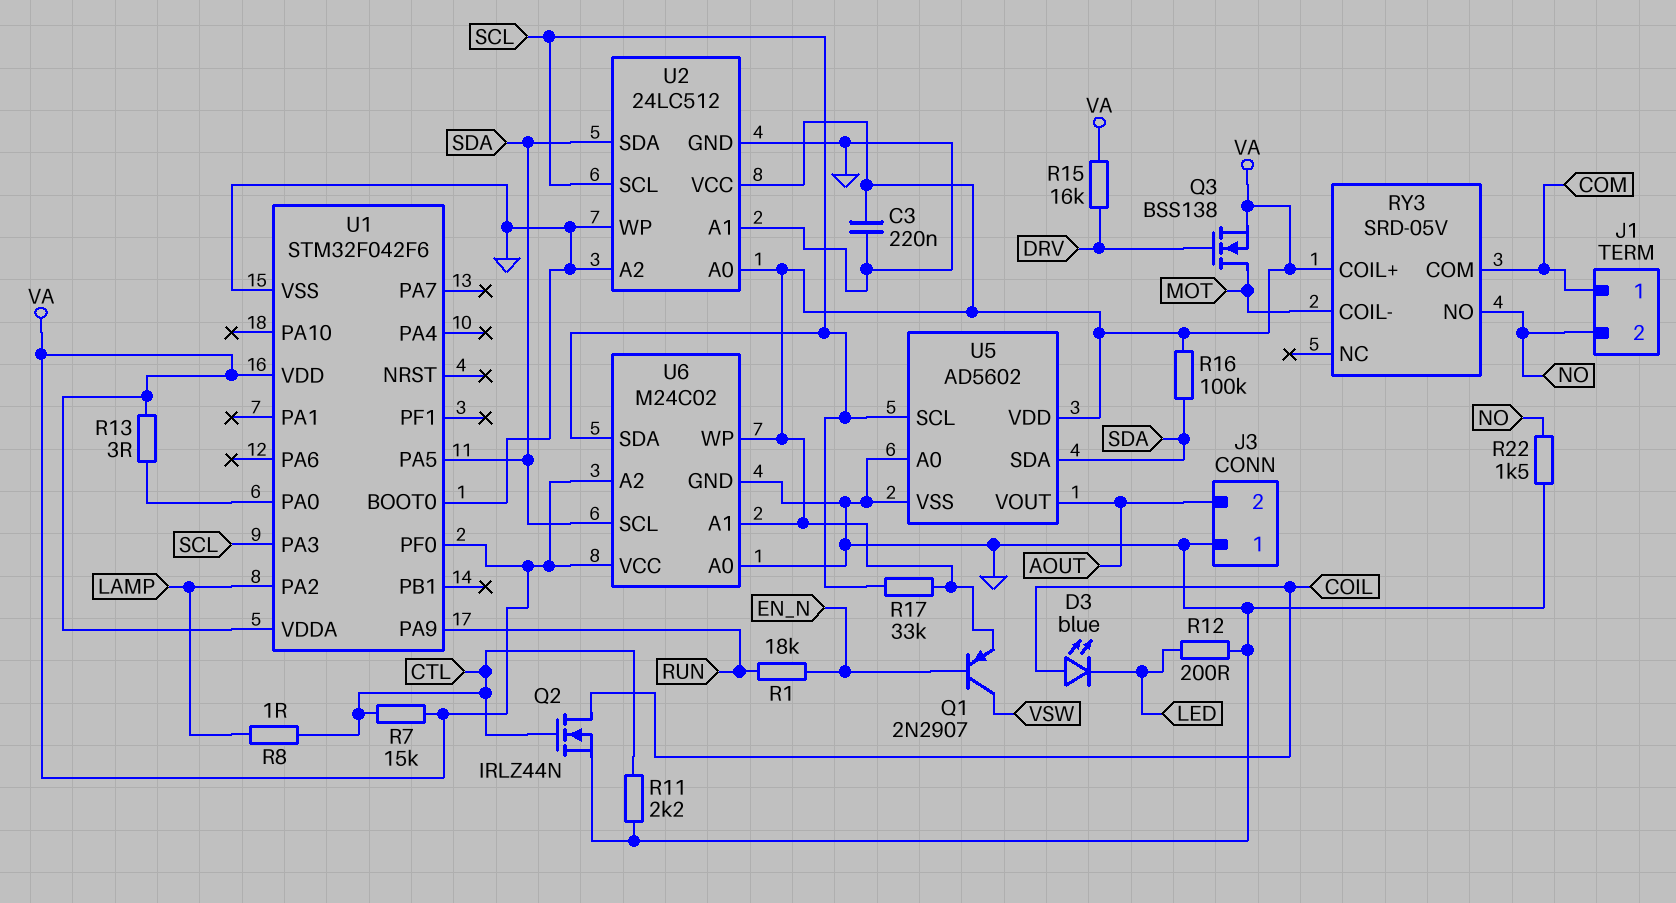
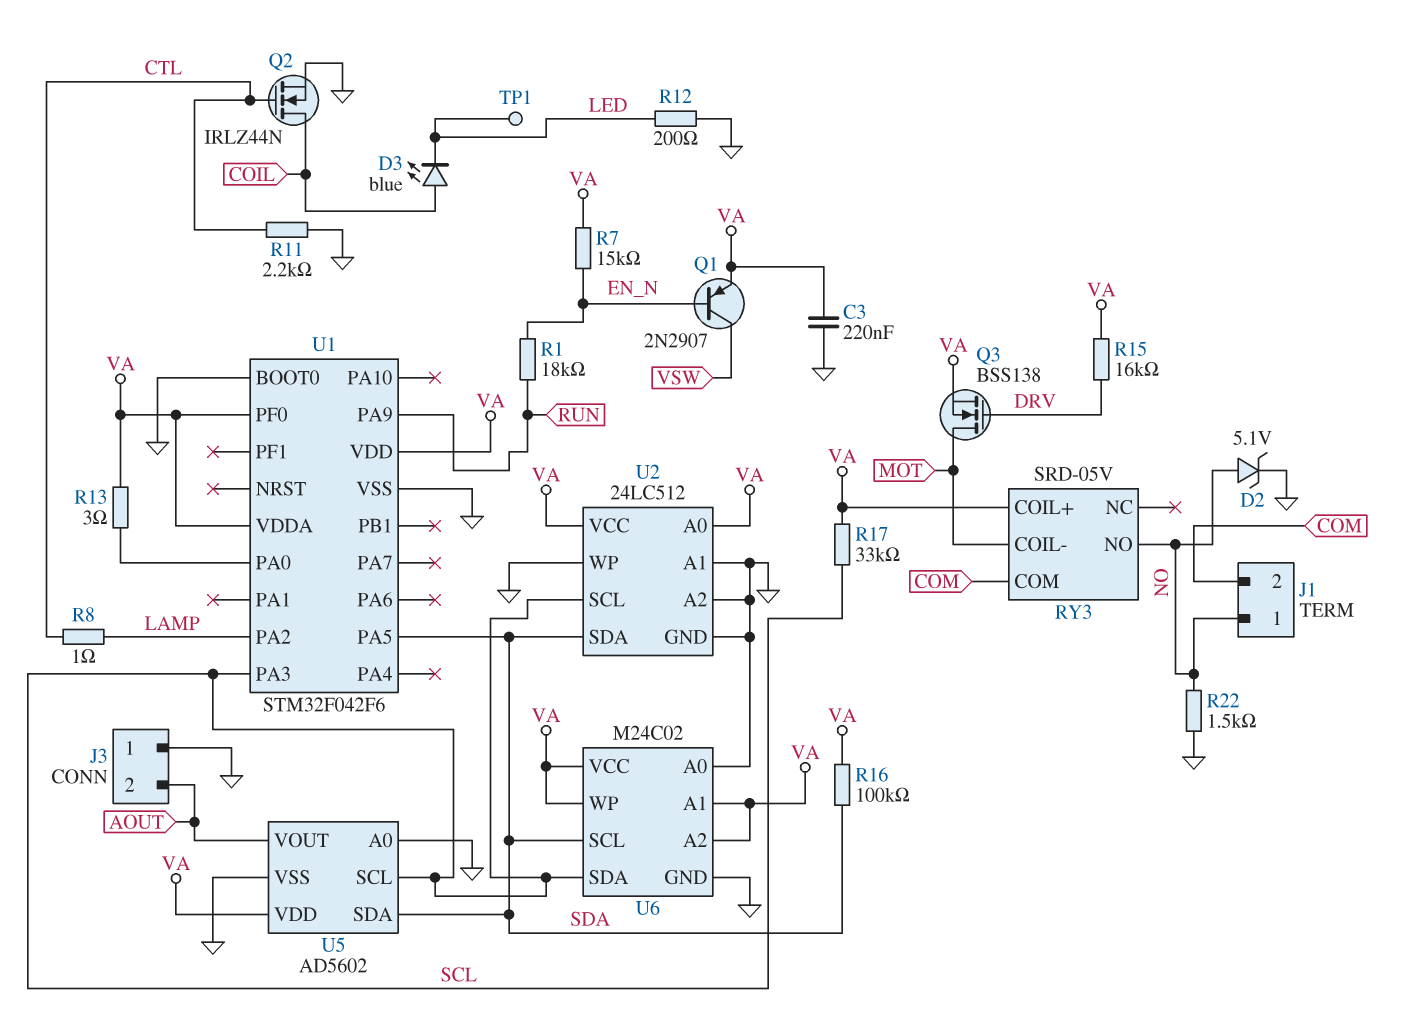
D2: none -> zener 5.1V (A NO, K GND)
J1 pin 1: COM -> NO
J1 pin 2: NO -> COM
R7: 15k (CTL, VA) -> 15k (EN_N, VA)
TP1: none -> test point (LED)

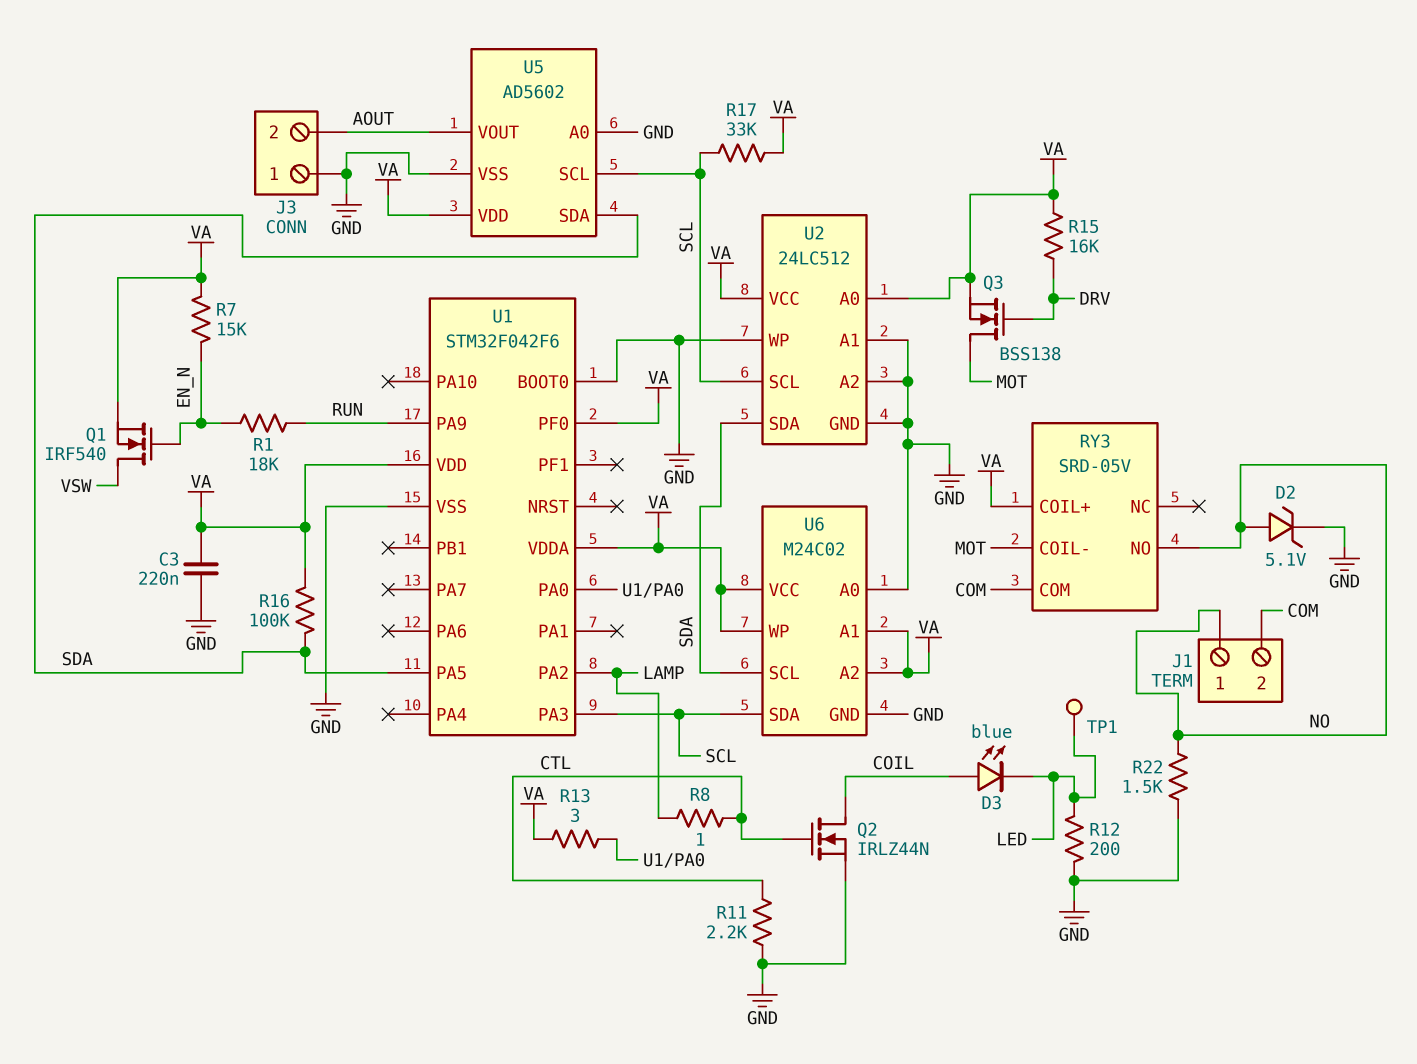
Q1: PNP 2N2907 (B EN_N, C VSW, E VA) -> NMOS IRF540 (G EN_N, D VSW, S VA)

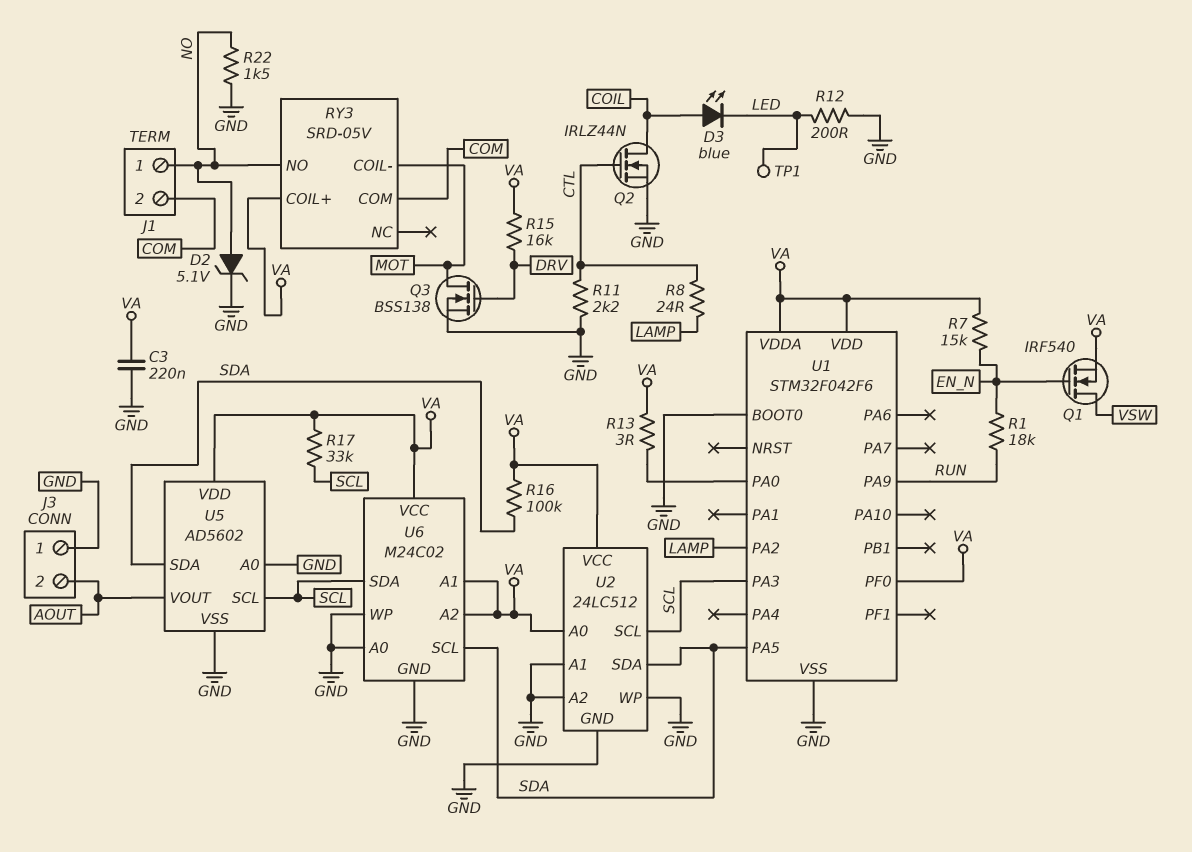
Q3: NMOS BSS138 (G DRV, D MOT, S VA) -> NMOS BSS138 (G DRV, D MOT, S GND)
R8: 1 (CTL, LAMP) -> 24 (CTL, LAMP)
U6 pin WP: VA -> GND

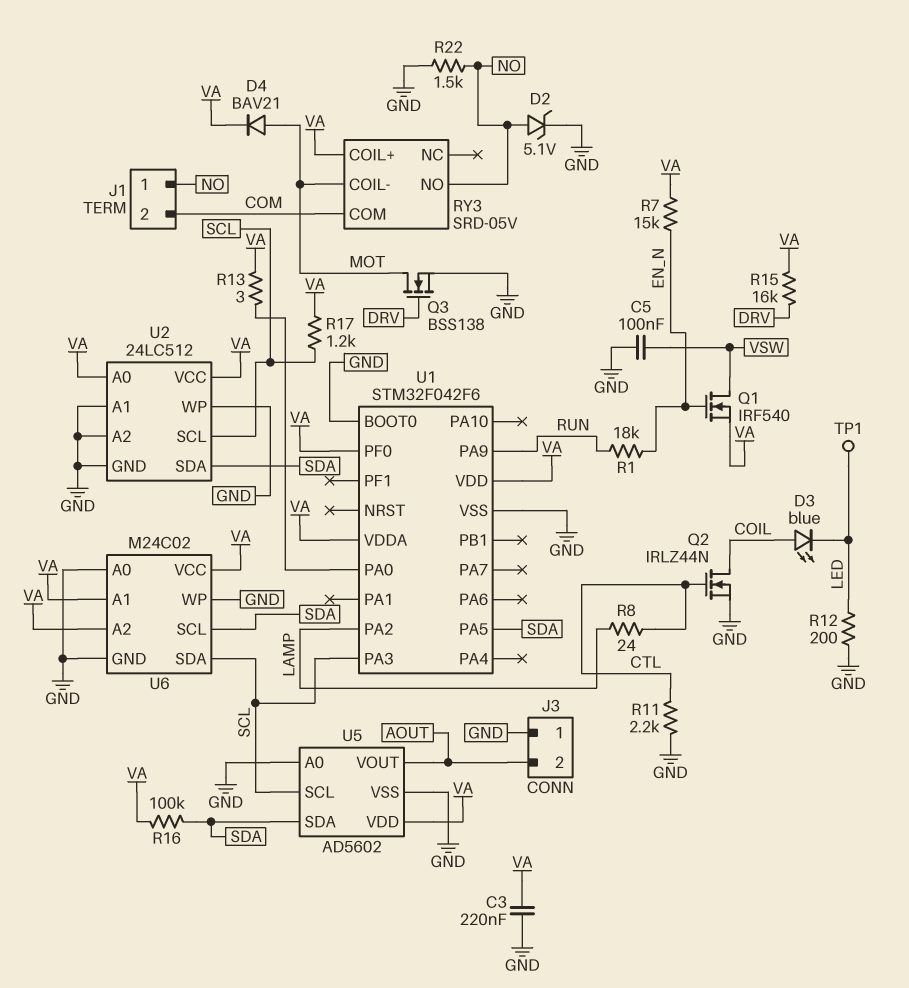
C5: none -> 100nF (GND, VSW)
D4: none -> diode BAV21 (A MOT, K VA)
R17: 33k (SCL, VA) -> 1.2k (SCL, VA)

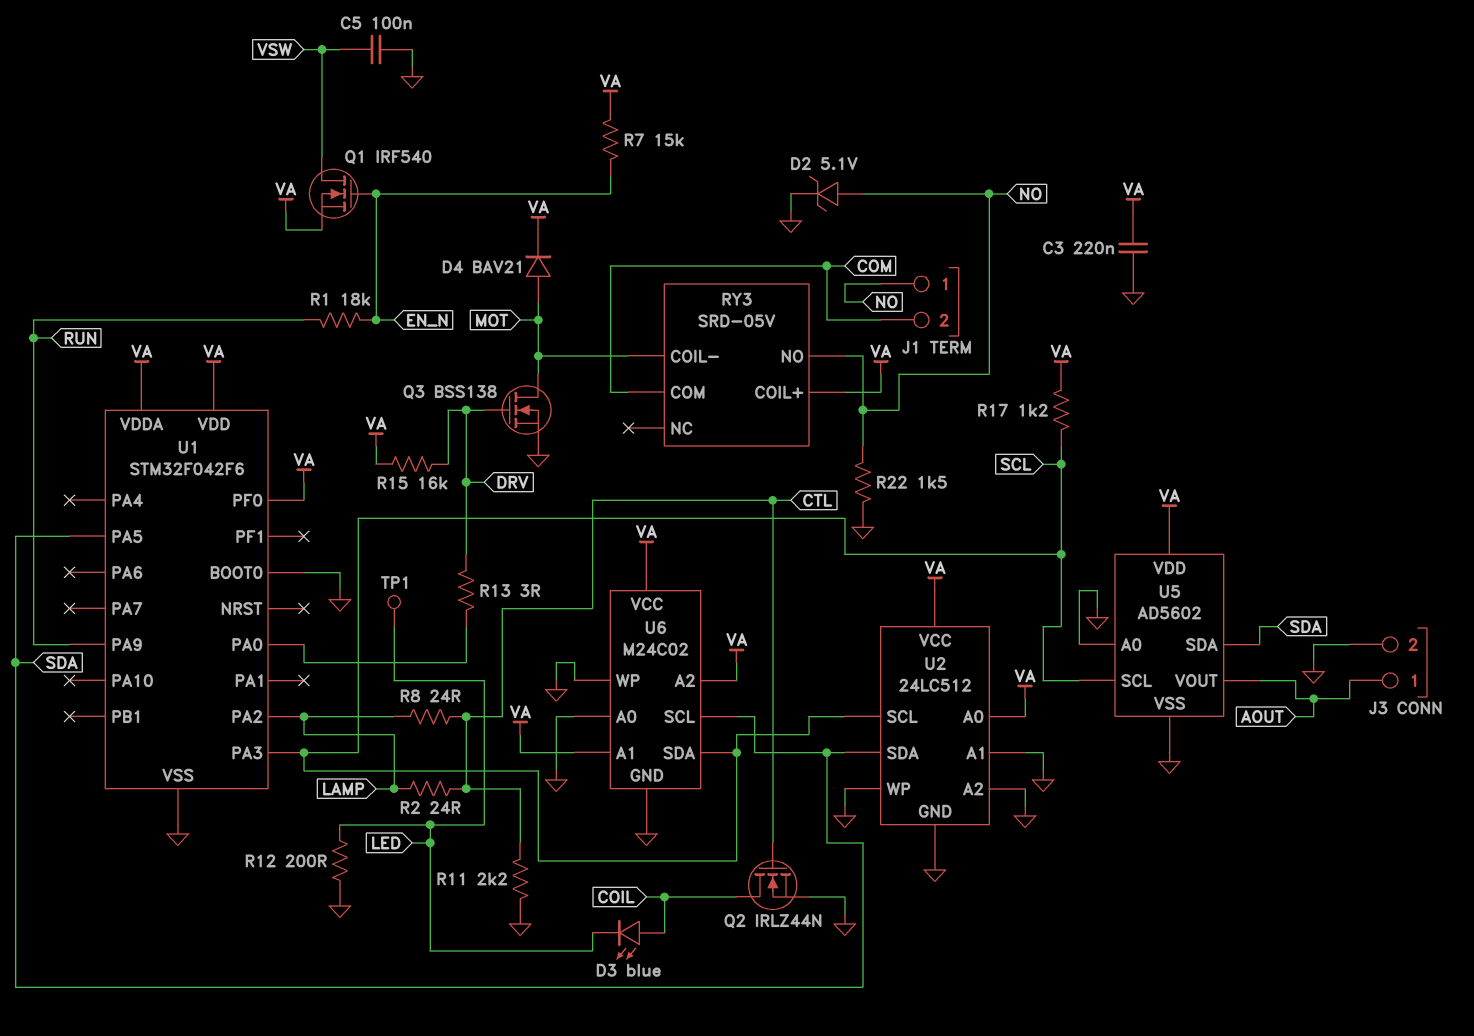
J3 pin 1: GND -> AOUT
J3 pin 2: AOUT -> GND
R2: none -> 24 (CTL, LAMP)
R13: 3 (U1/PA0, VA) -> 3 (DRV, U1/PA0)
R16: 100k (SDA, VA) -> none

